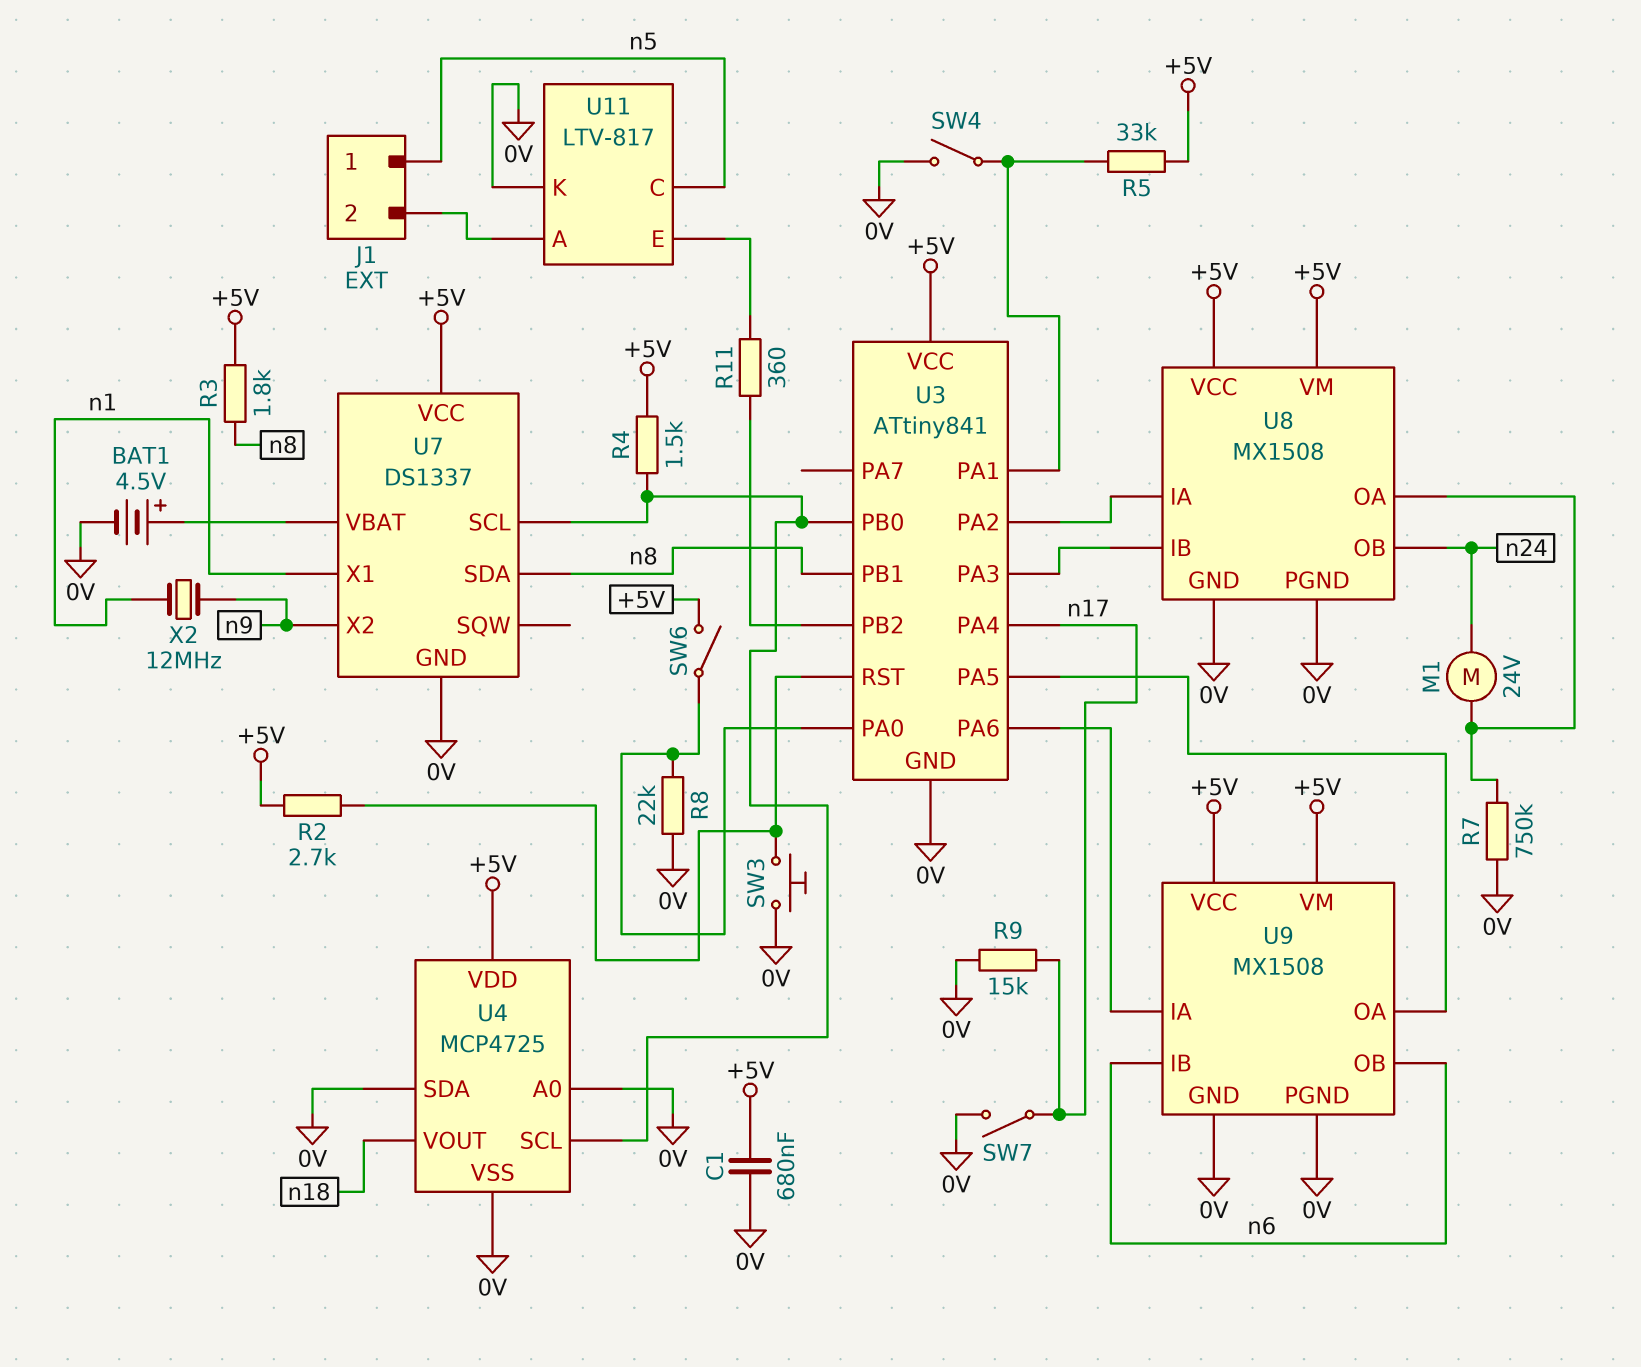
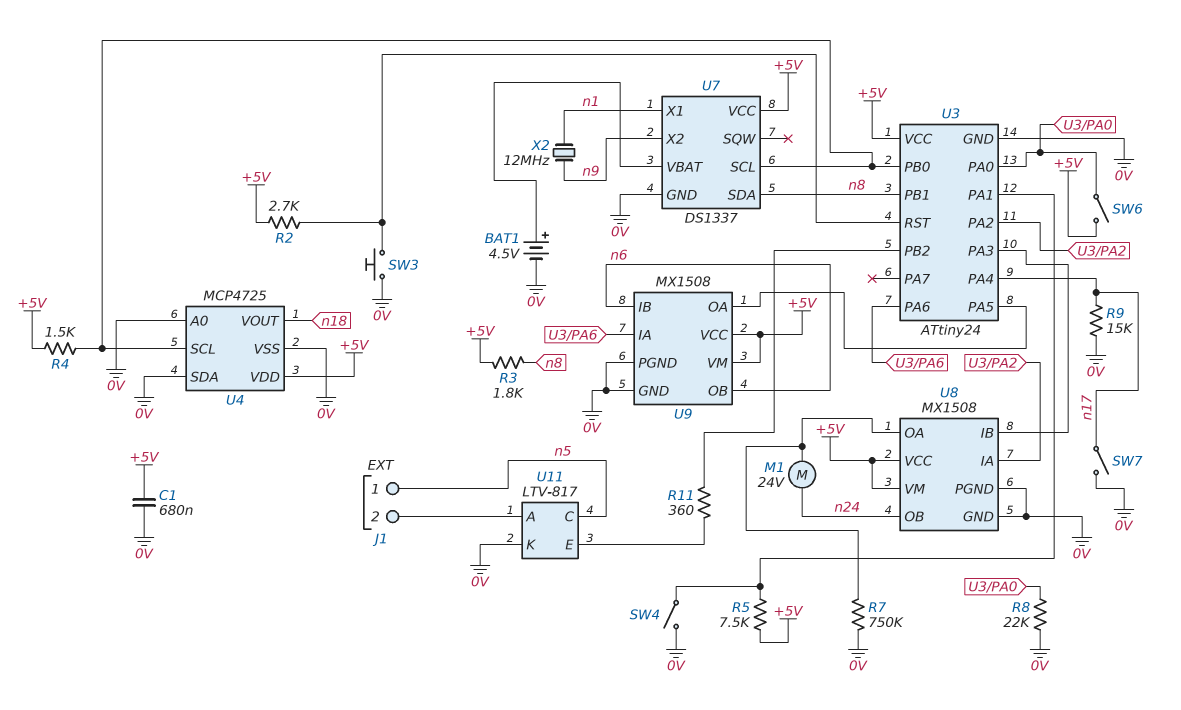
R5: 33k (+5V, U3/PA1) -> 7.5k (+5V, U3/PA1)
U3: ATtiny841 -> ATtiny24

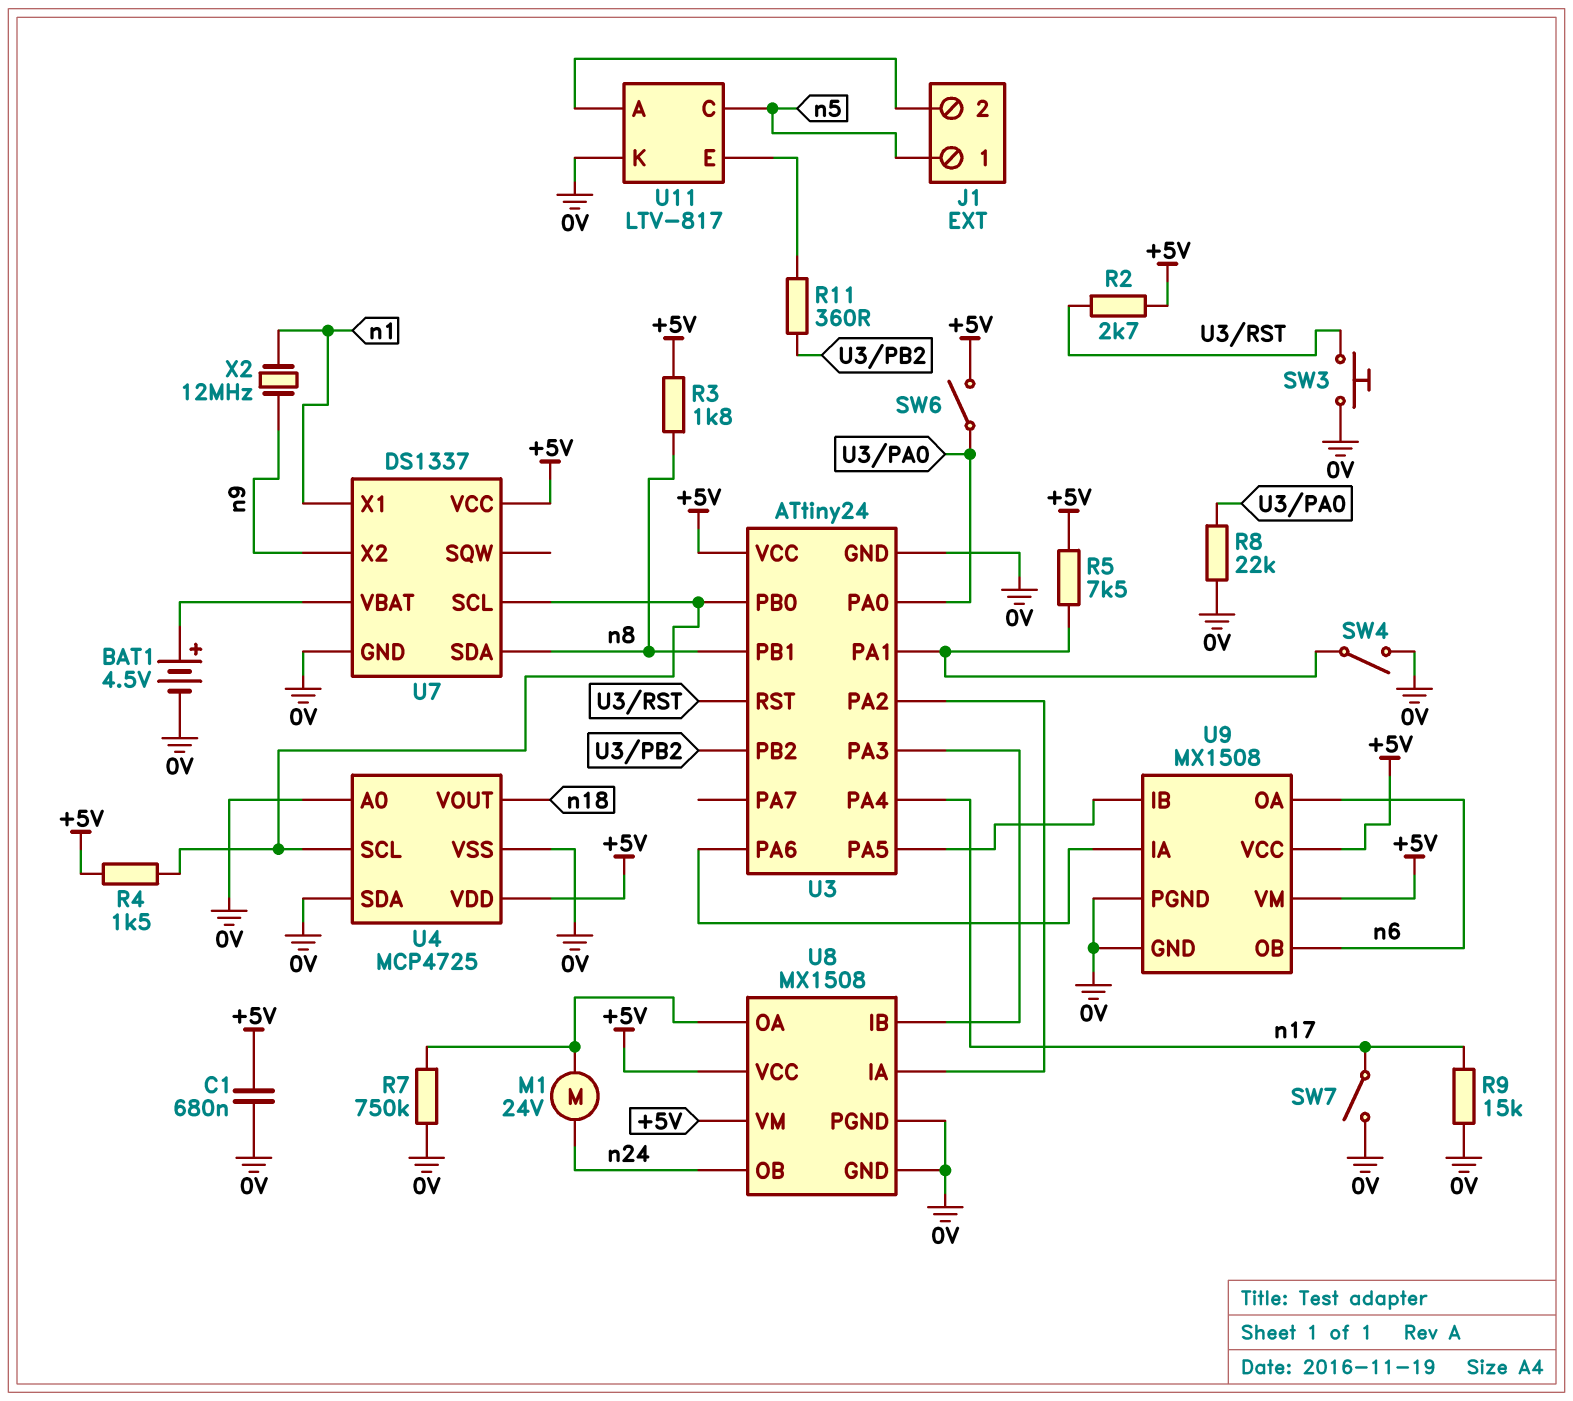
U9 pin IB: n6 -> U3/PA5
U9 pin OA: U3/PA5 -> n6

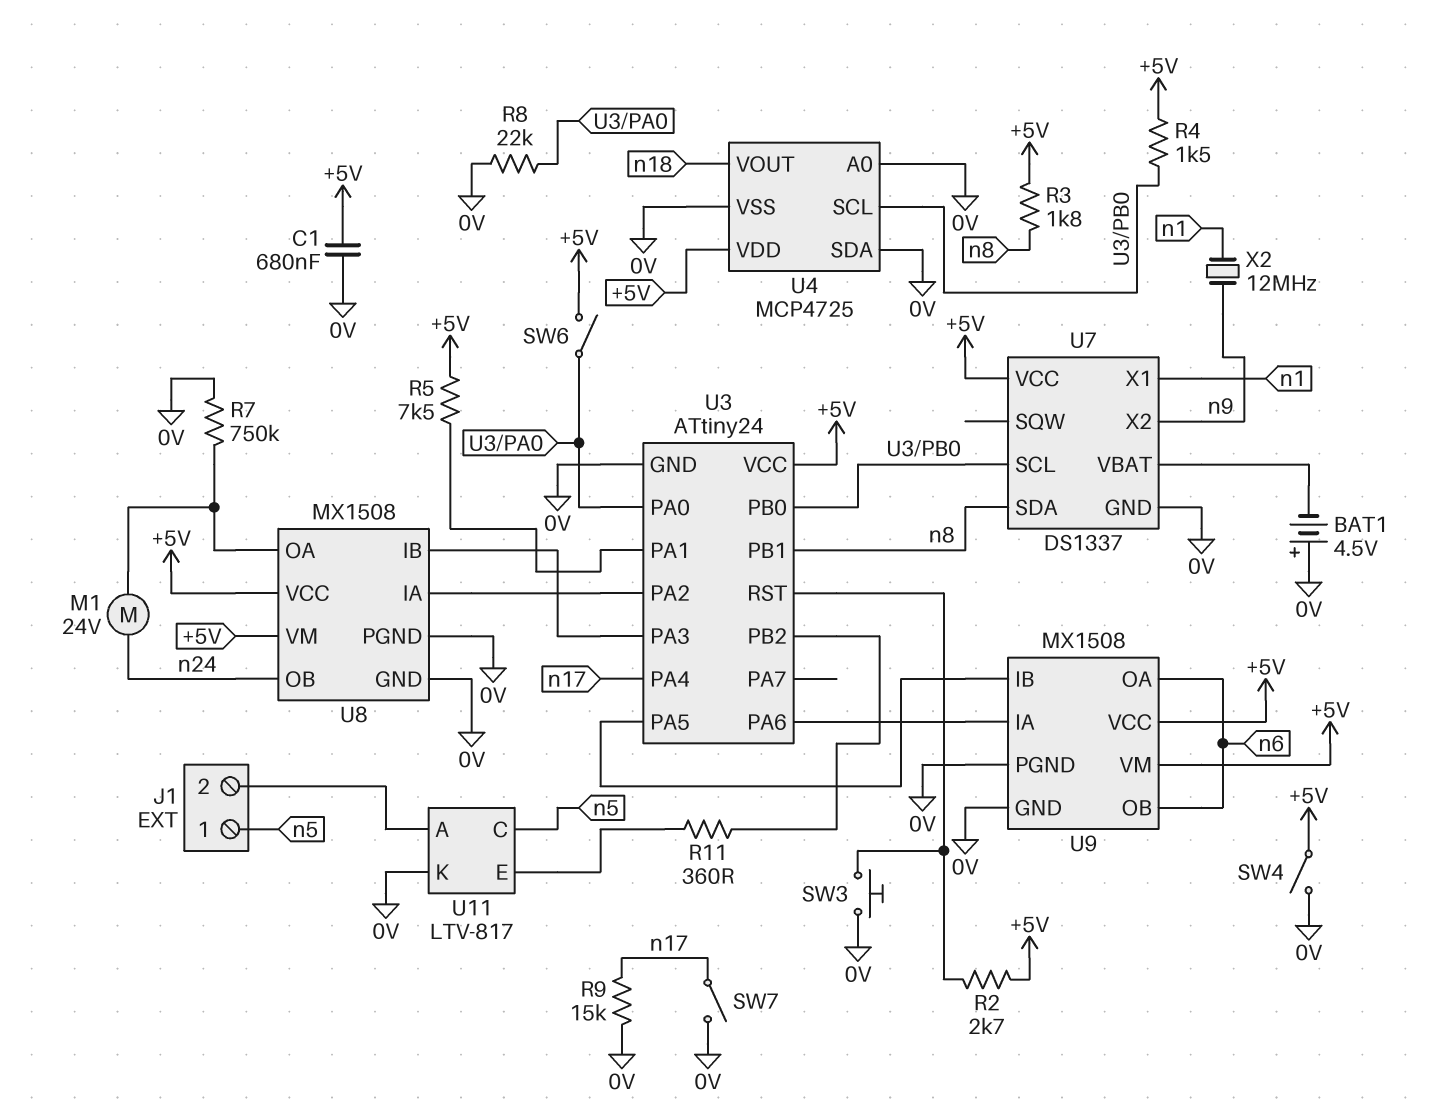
BAT1: 4.5V (plus U7/VBAT, minus 0V) -> 4.5V (plus 0V, minus U7/VBAT)
SW4: switch (0V, U3/PA1) -> switch (+5V, 0V)

